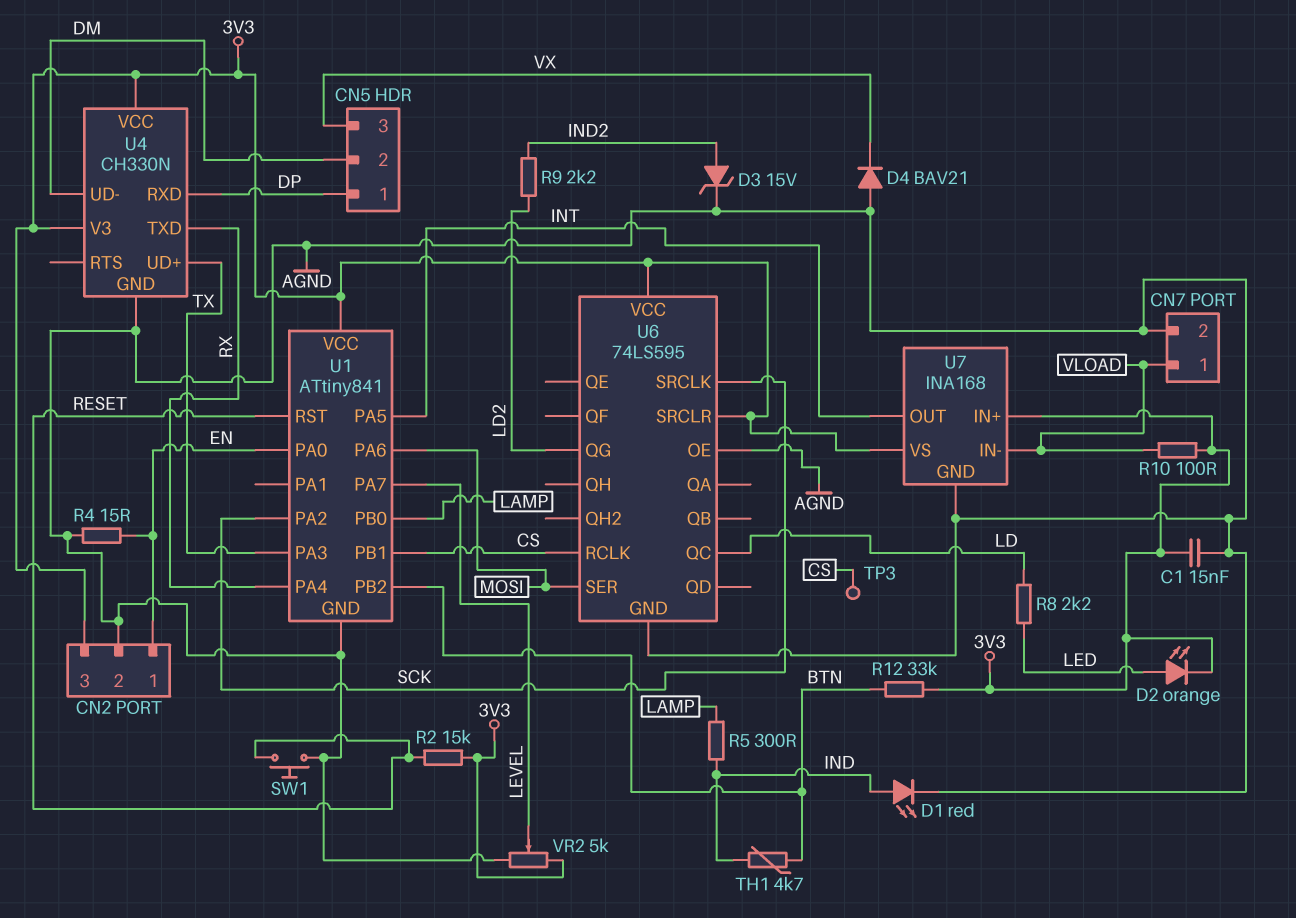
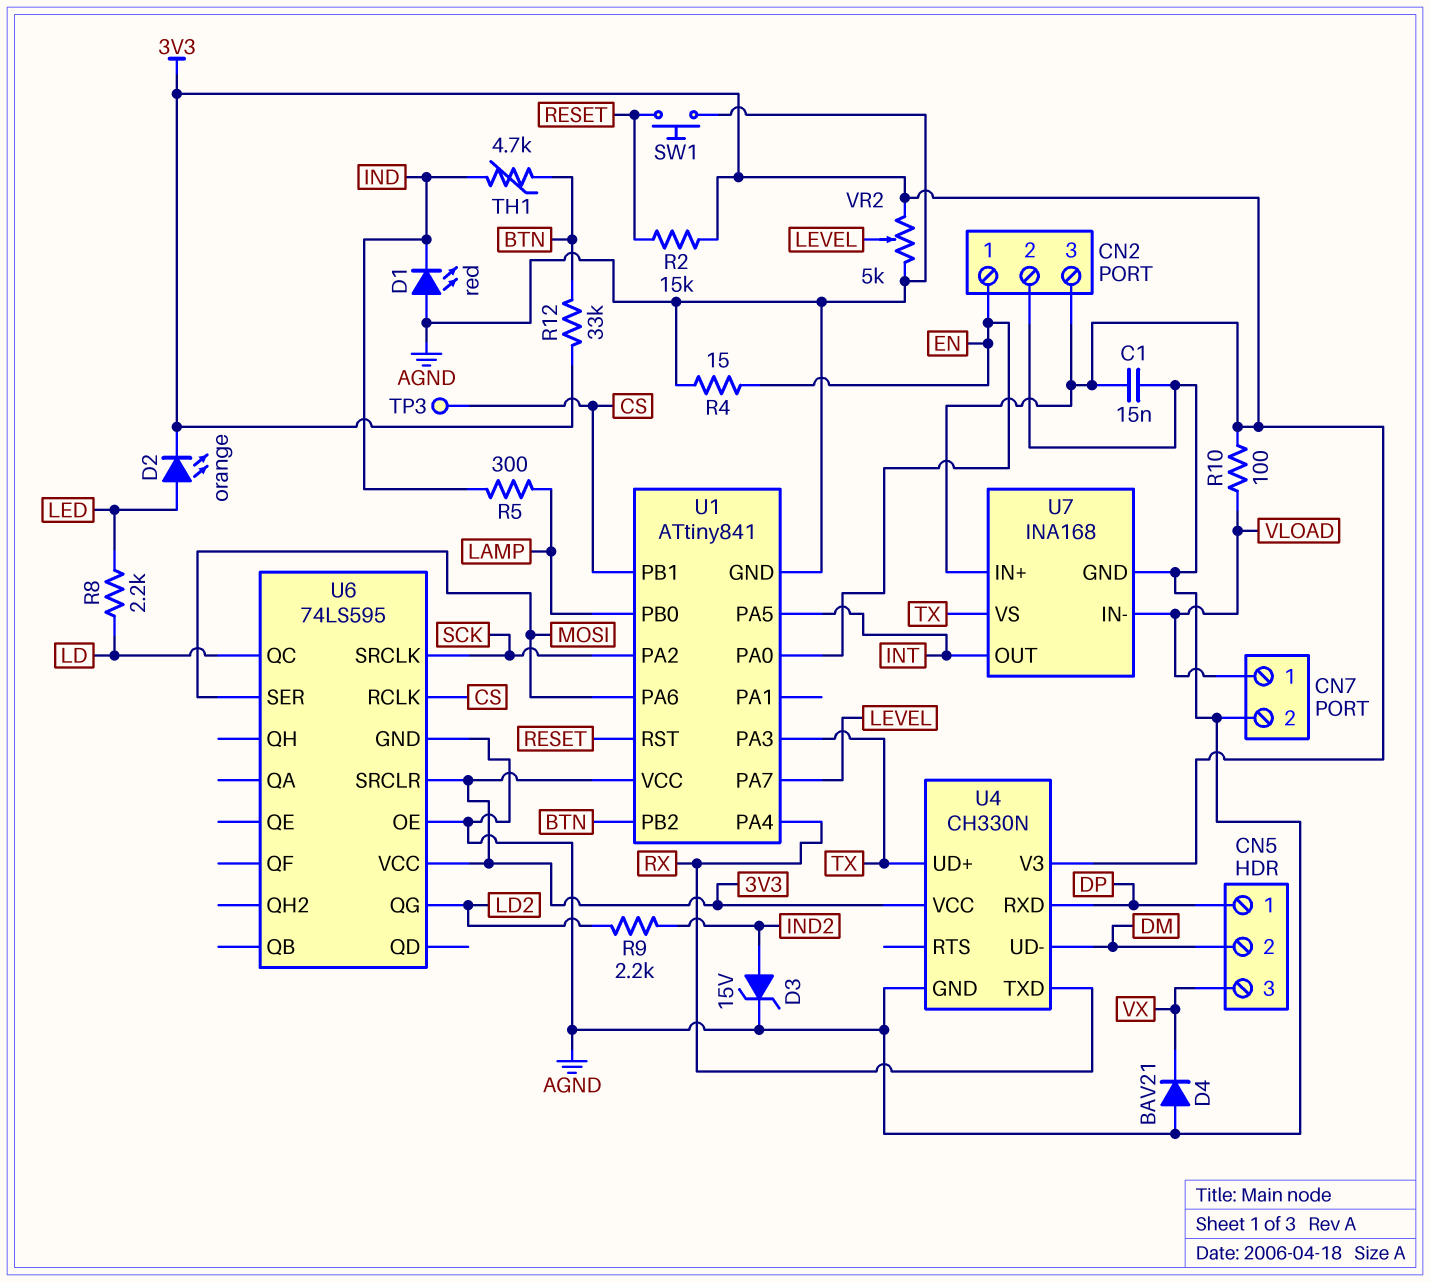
D1: LED red (A IND, K AGND) -> LED red (A AGND, K IND)
U7 pin VS: 3V3 -> TX

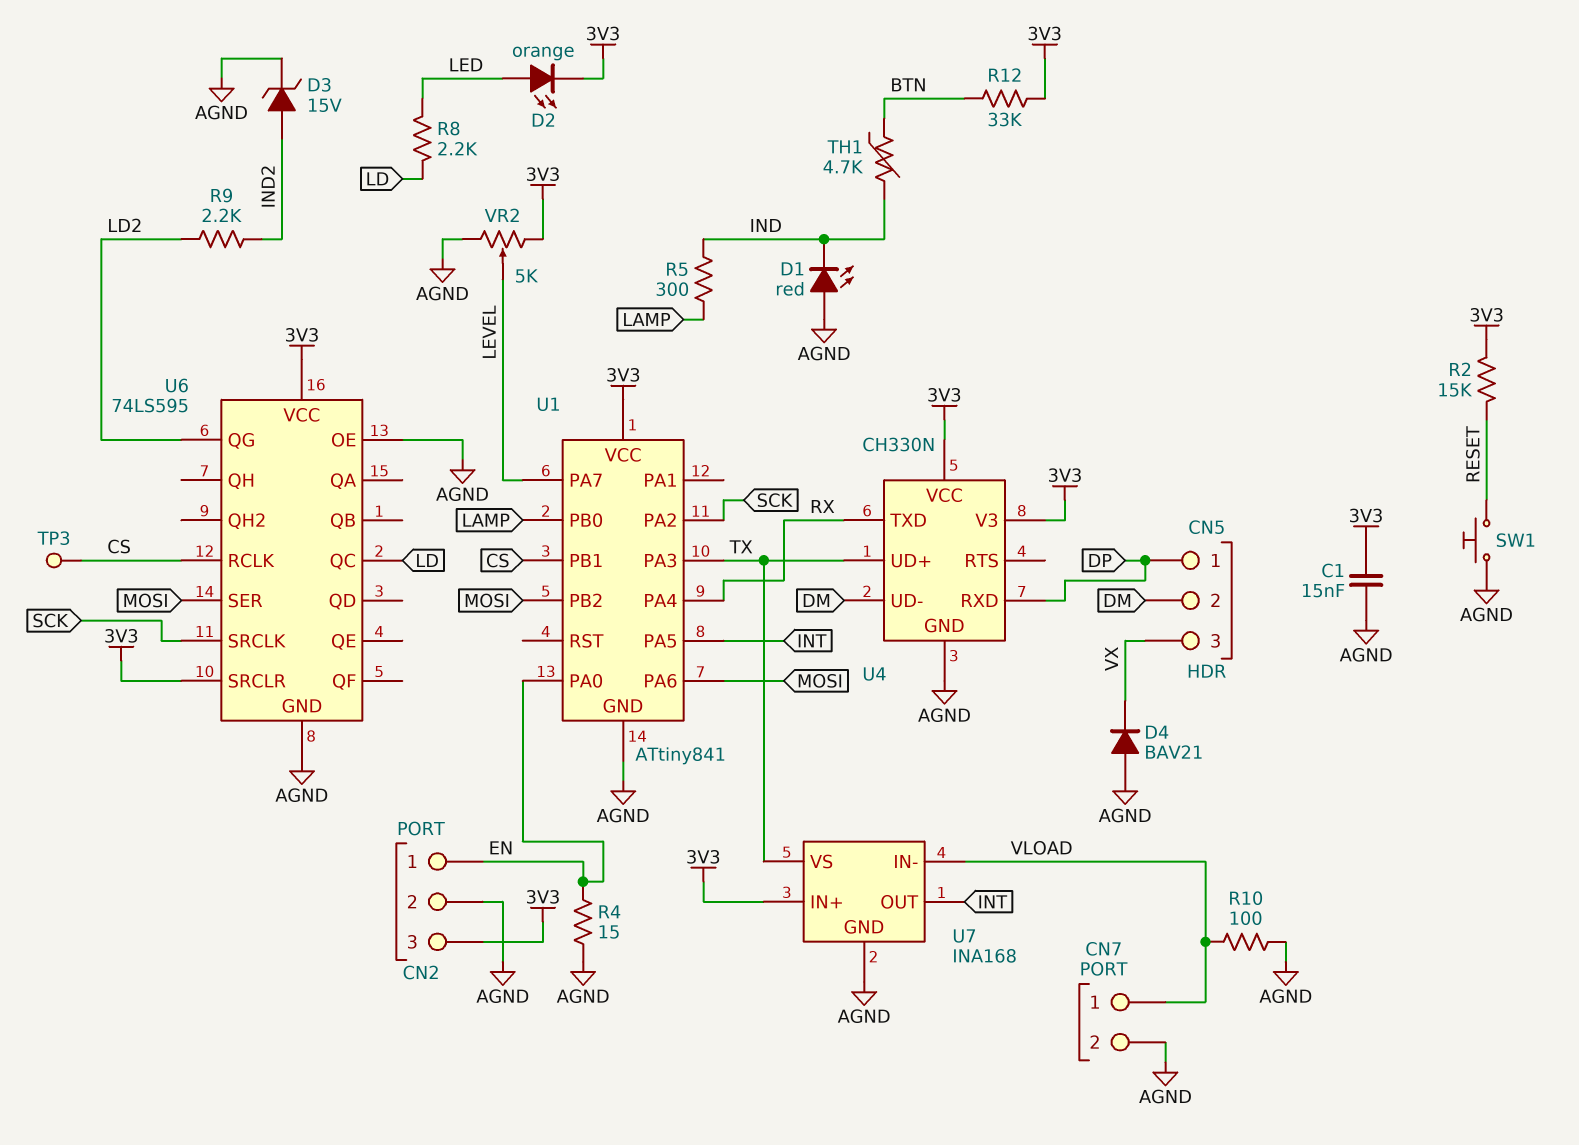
R10: 100 (3V3, VLOAD) -> 100 (AGND, VLOAD)
U1 pin PB2: BTN -> MOSI
U1 pin RST: RESET -> none

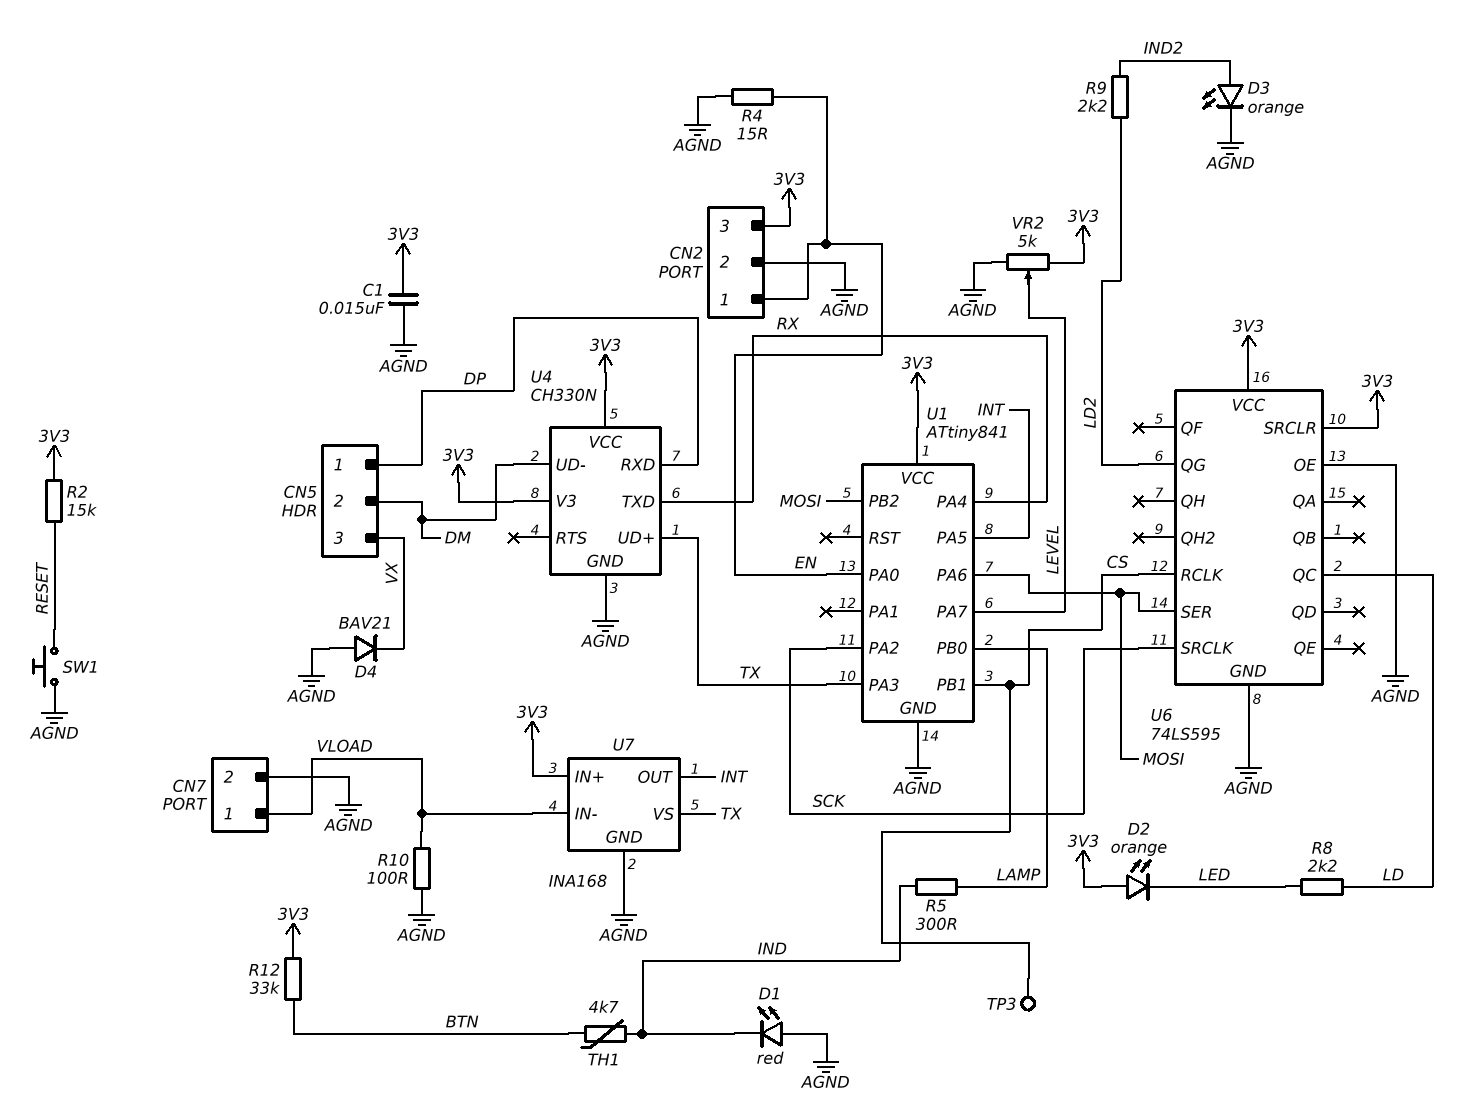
D2: LED orange (A LED, K 3V3) -> LED orange (A 3V3, K LED)
D3: zener 15V (A IND2, K AGND) -> LED orange (A IND2, K AGND)

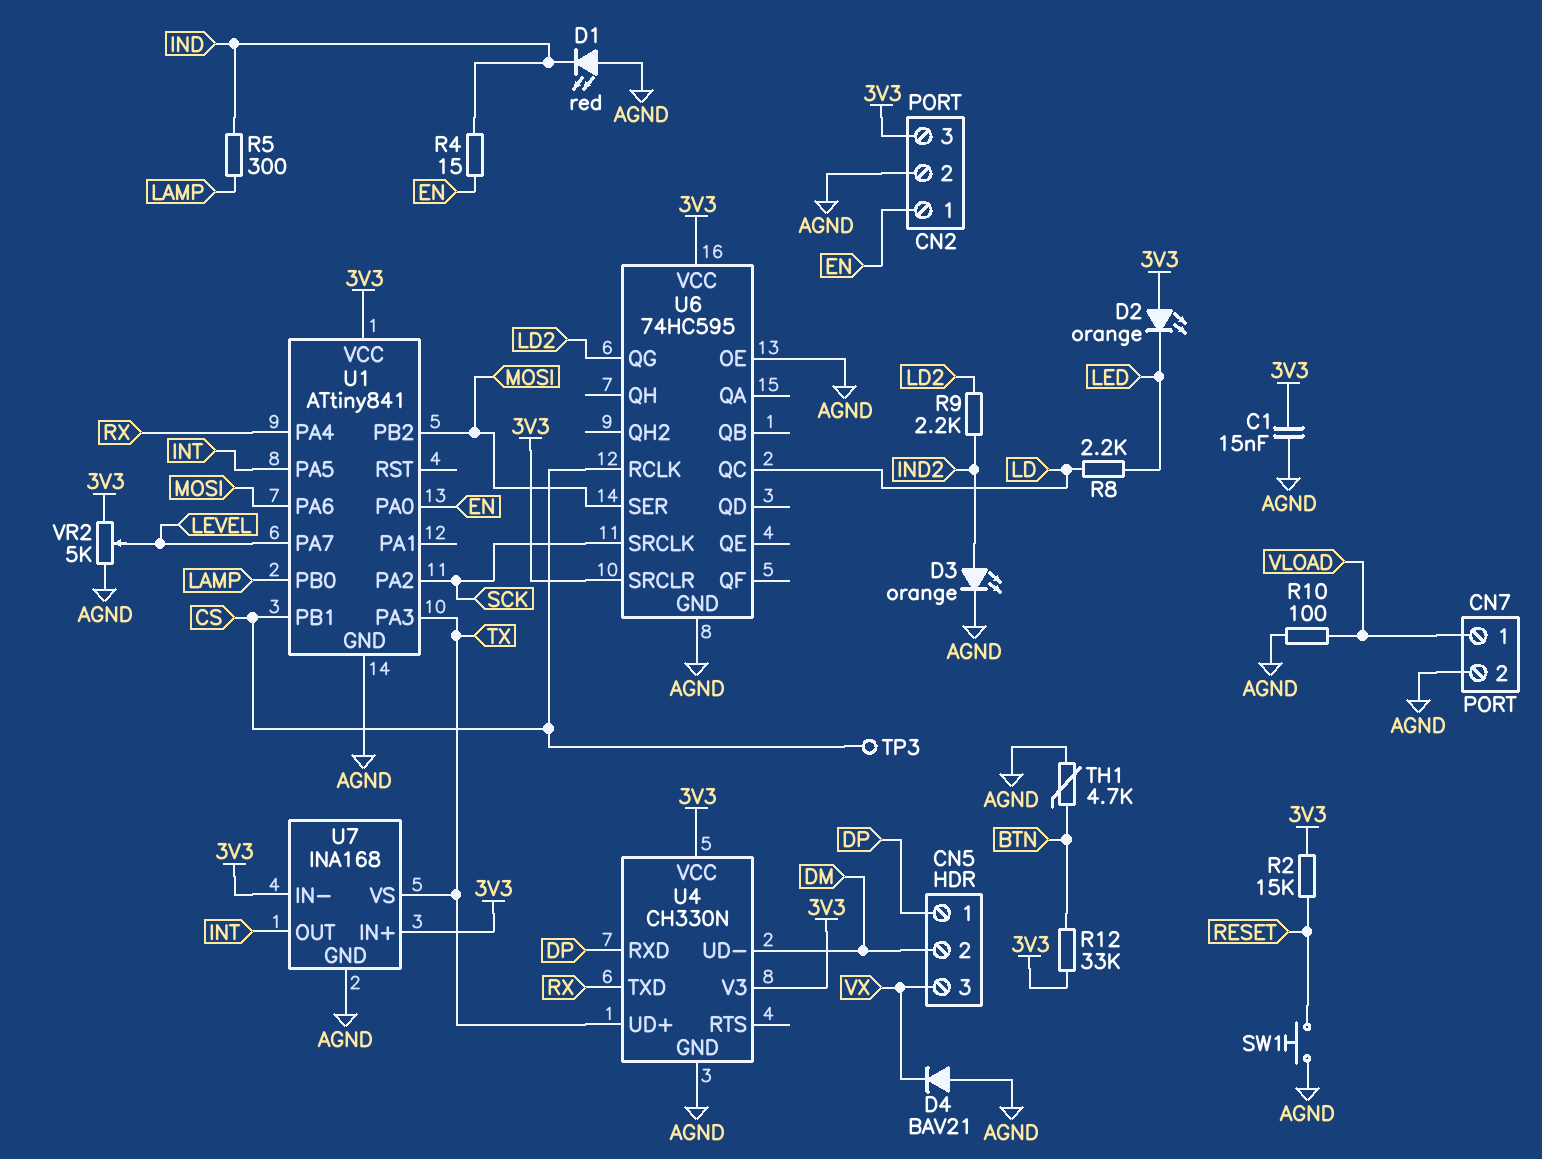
R4: 15 (AGND, EN) -> 15 (EN, IND)
TH1: 4.7k (BTN, IND) -> 4.7k (AGND, BTN)
U6: 74LS595 -> 74HC595
U7 pin IN-: VLOAD -> 3V3

